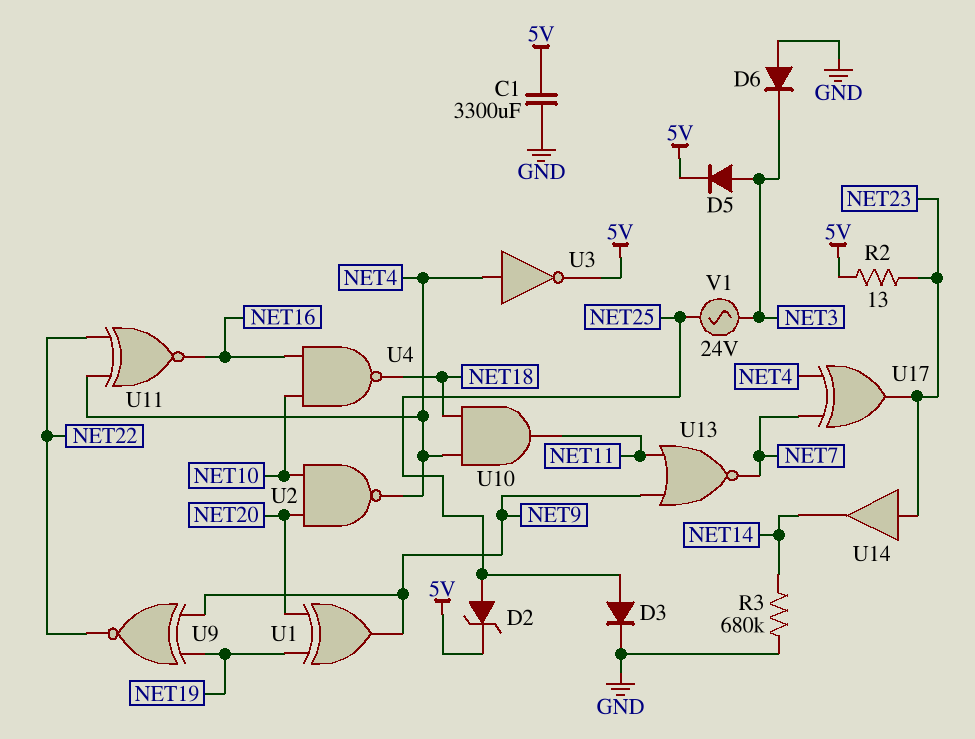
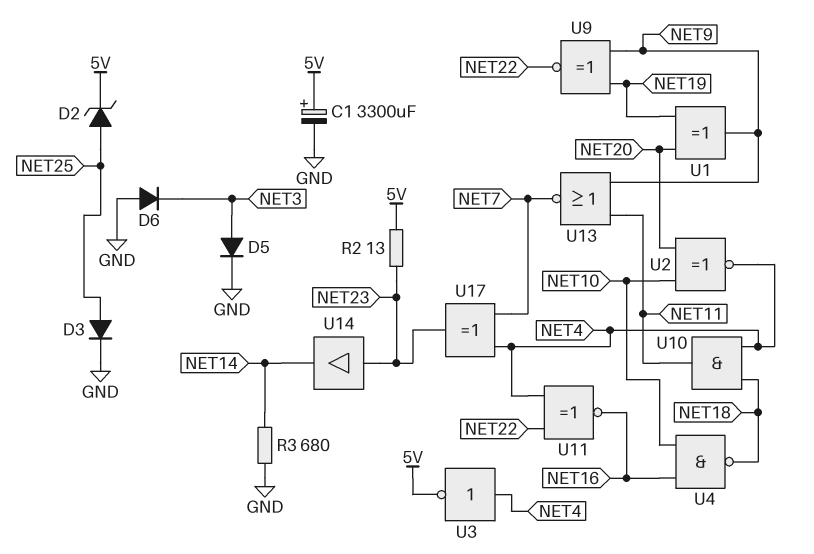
C1: 3300uF (5V, GND) -> 3300uF (plus 5V, minus GND)
D5: diode (A NET3, K 5V) -> diode (A NET3, K GND)
R3: 680k (GND, NET14) -> 680 (GND, NET14)
U2: NAND (in NET10, in NET20, out NET4) -> XNOR (in NET10, in NET20, out NET4)
V1: AC 24V (NET3, NET25) -> none

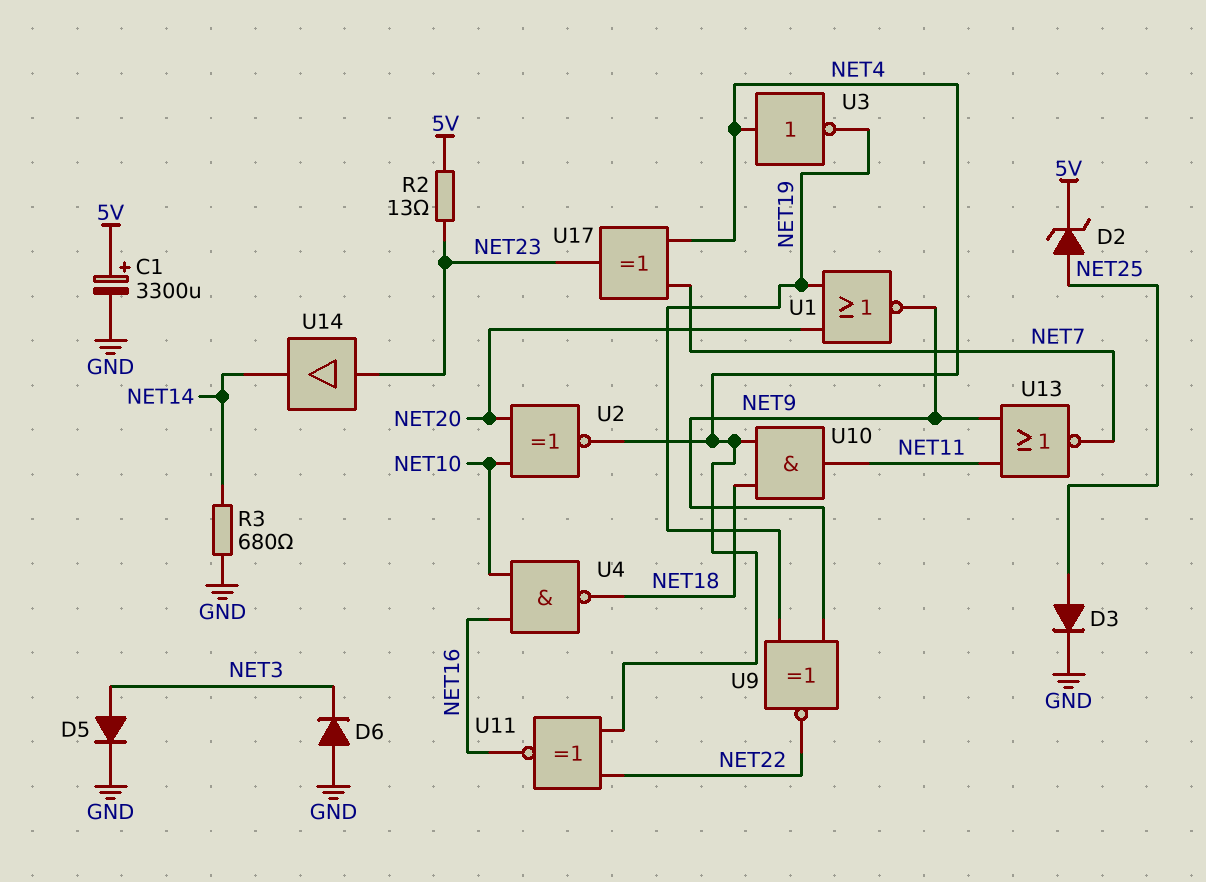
U1: XOR (in NET19, in NET20, out NET9) -> NOR (in NET19, in NET20, out NET9)
U3: NOT (in NET4, out 5V) -> NOT (in NET4, out NET19)

